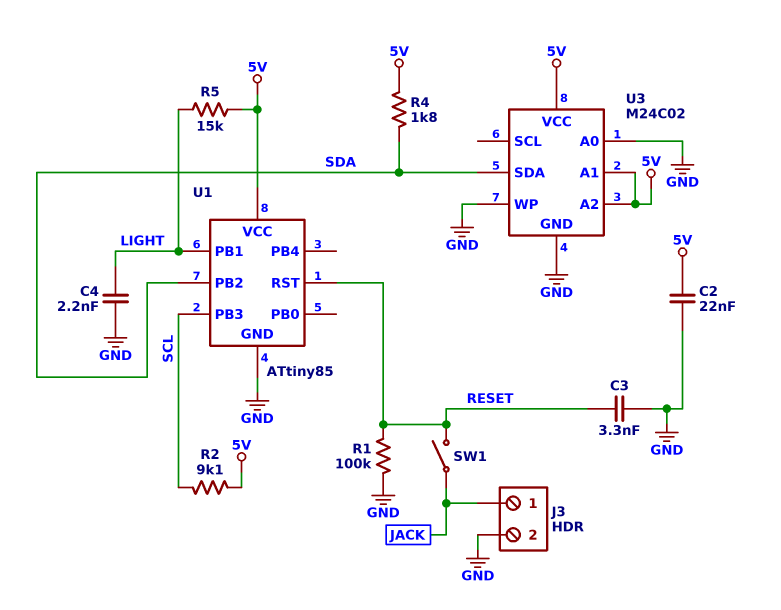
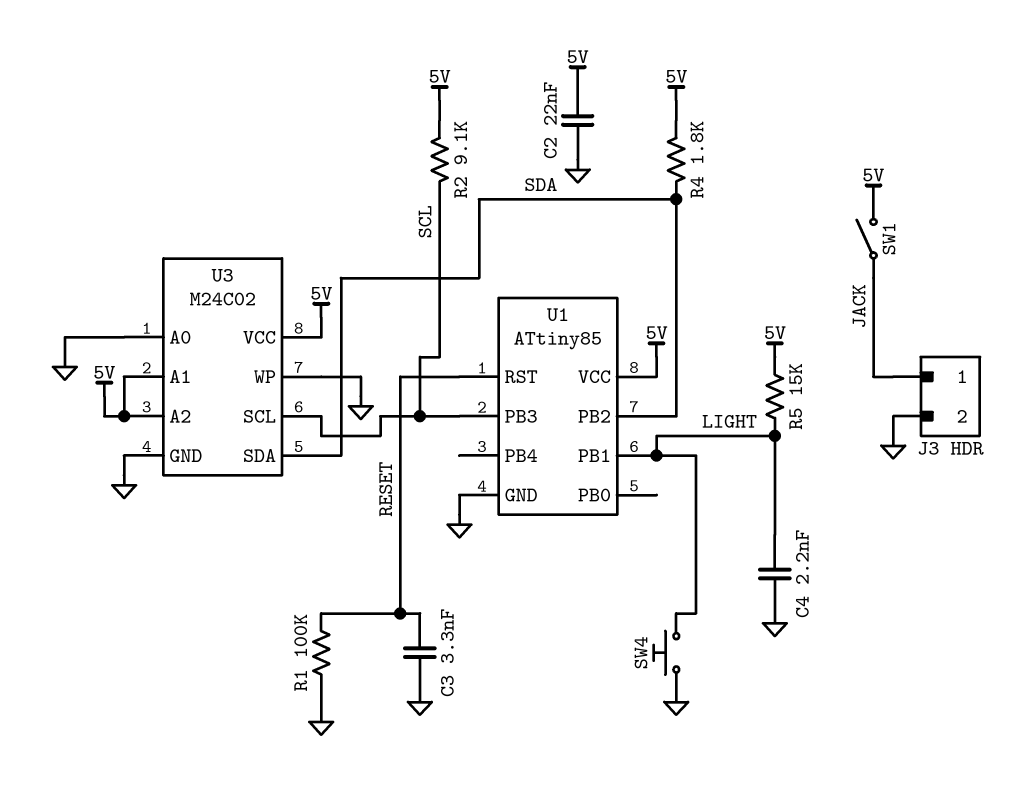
SW1: switch (JACK, RESET) -> switch (5V, JACK)
SW4: none -> button (GND, LIGHT)
U3 pin SCL: none -> SCL

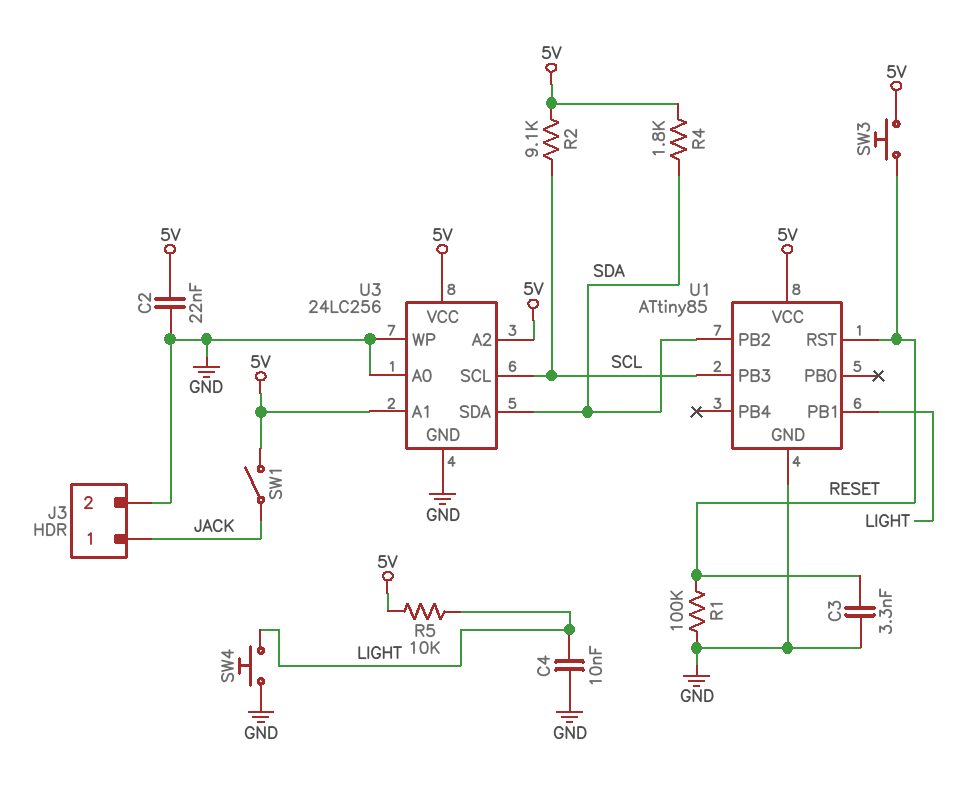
C4: 2.2nF (GND, LIGHT) -> 10nF (GND, LIGHT)
R5: 15k (5V, LIGHT) -> 10k (5V, LIGHT)
SW3: none -> button (5V, RESET)
U3: M24C02 -> 24LC256

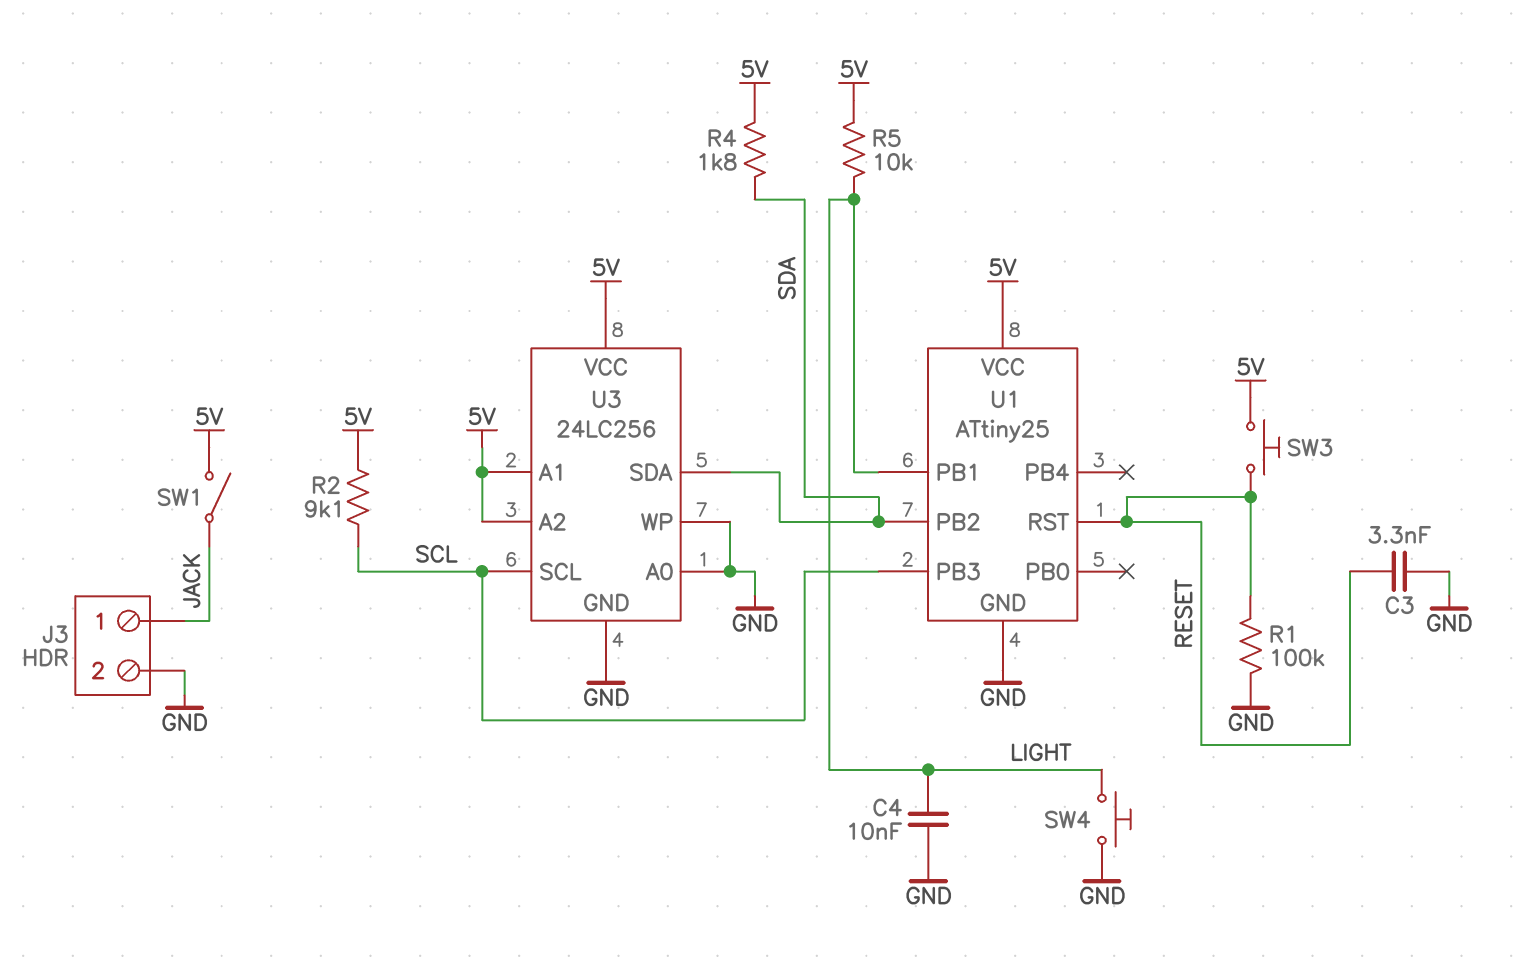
C2: 22nF (5V, GND) -> none
U1: ATtiny85 -> ATtiny25

